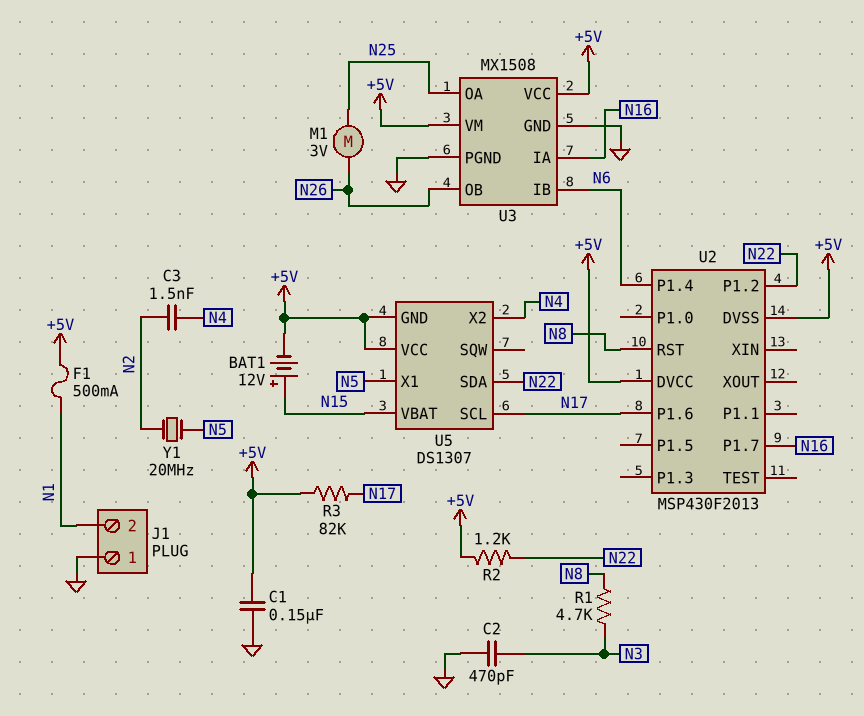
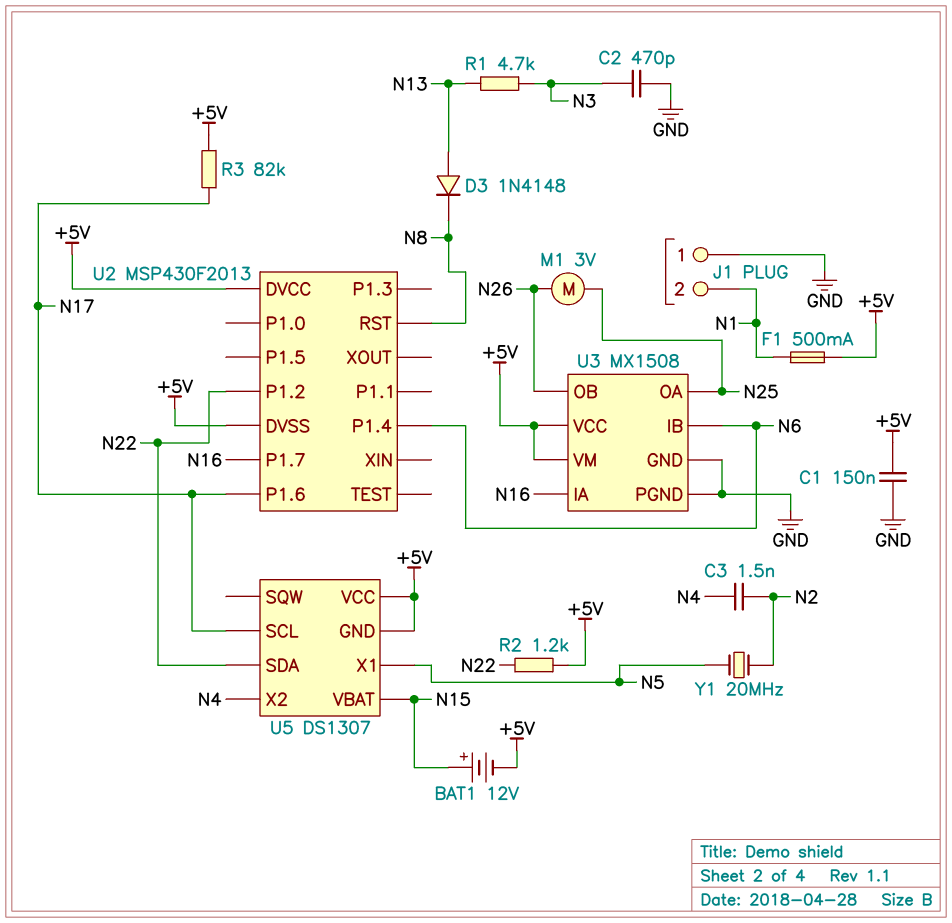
D3: none -> diode 1N4148 (A N13, K N8)
R1: 4.7k (N3, N8) -> 4.7k (N3, N13)

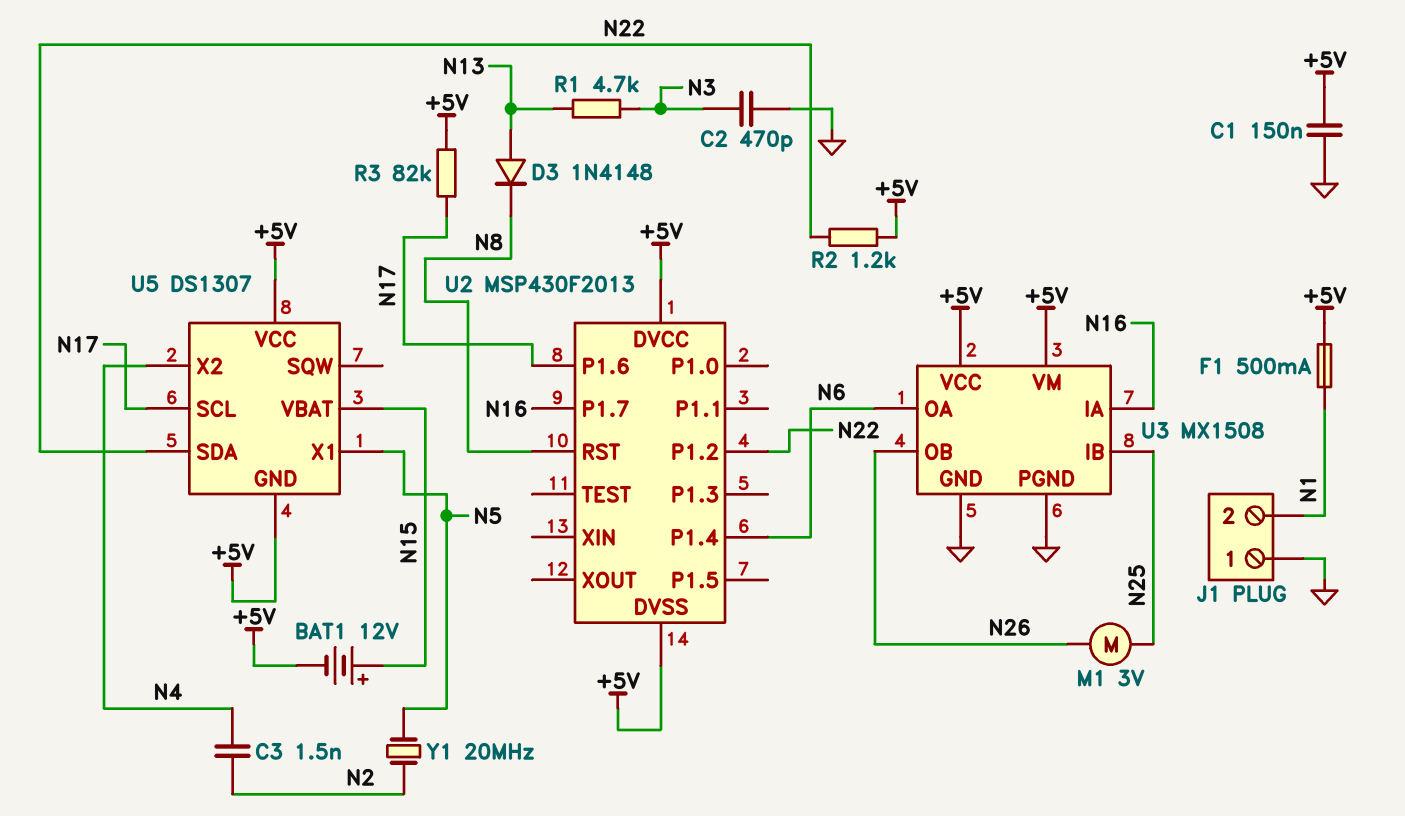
U3 pin IB: N6 -> N25
U3 pin OA: N25 -> N6

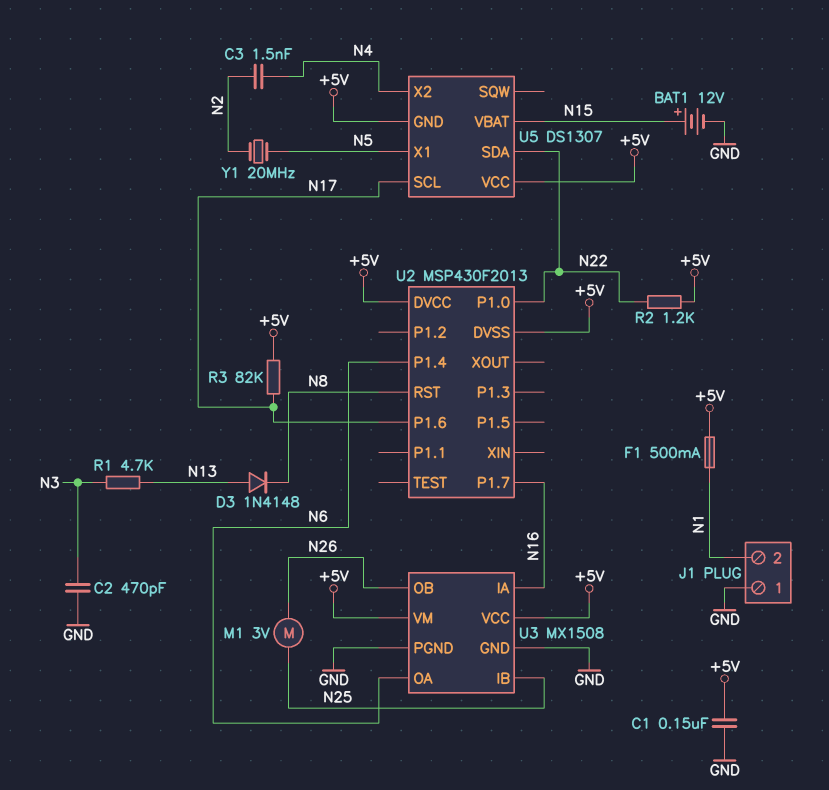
BAT1: 12V (plus N15, minus +5V) -> 12V (plus N15, minus GND)
U2 pin P1.0: none -> N22
U2 pin P1.2: N22 -> none

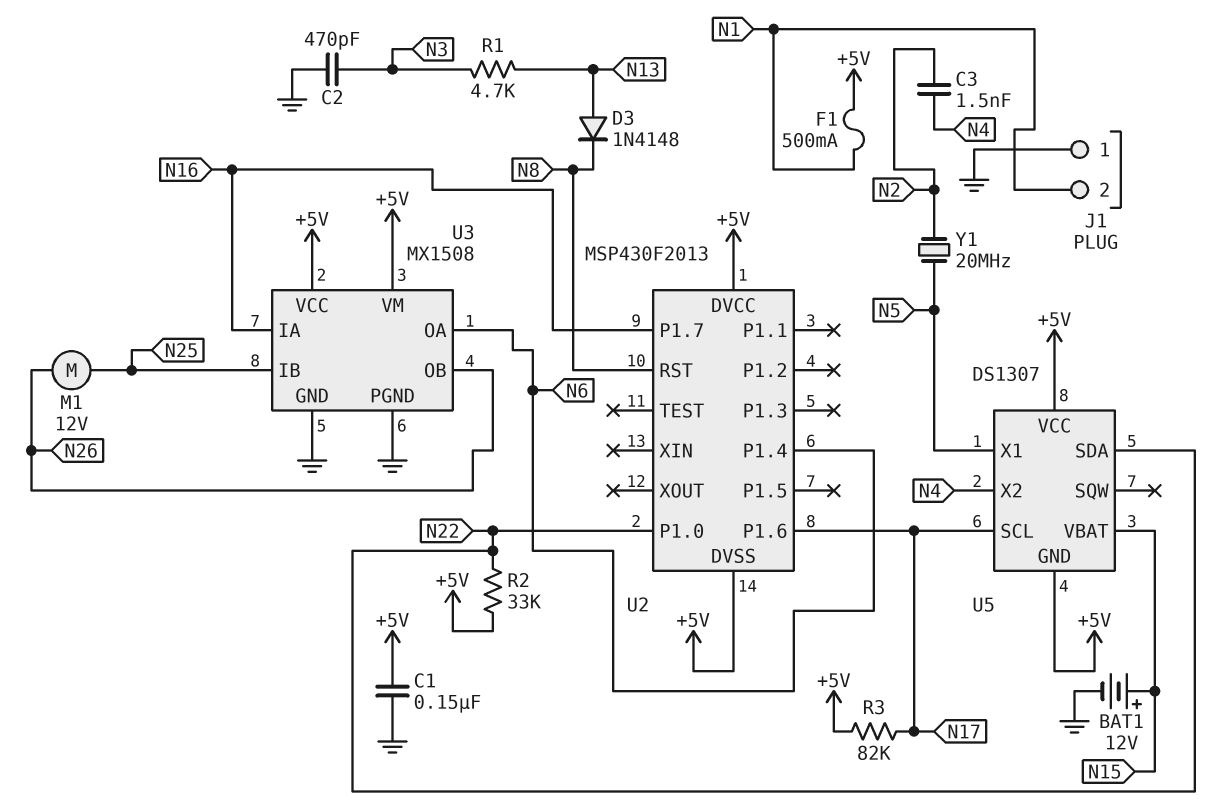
M1: motor 3V (N25, N26) -> motor 12V (N25, N26)
R2: 1.2k (+5V, N22) -> 33k (+5V, N22)

